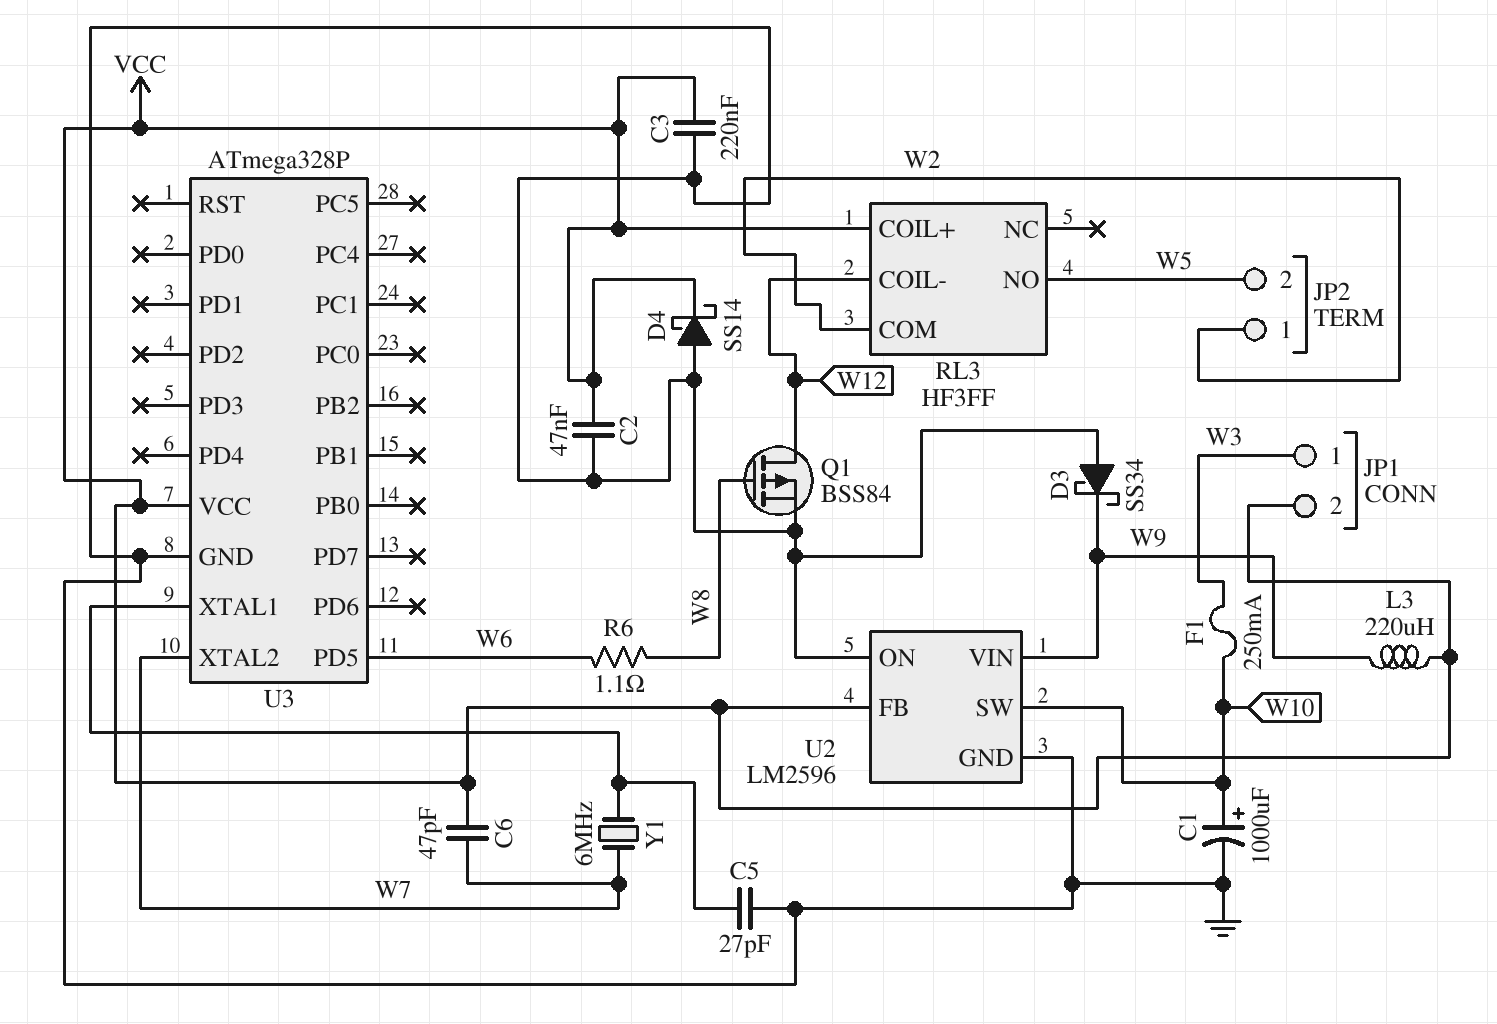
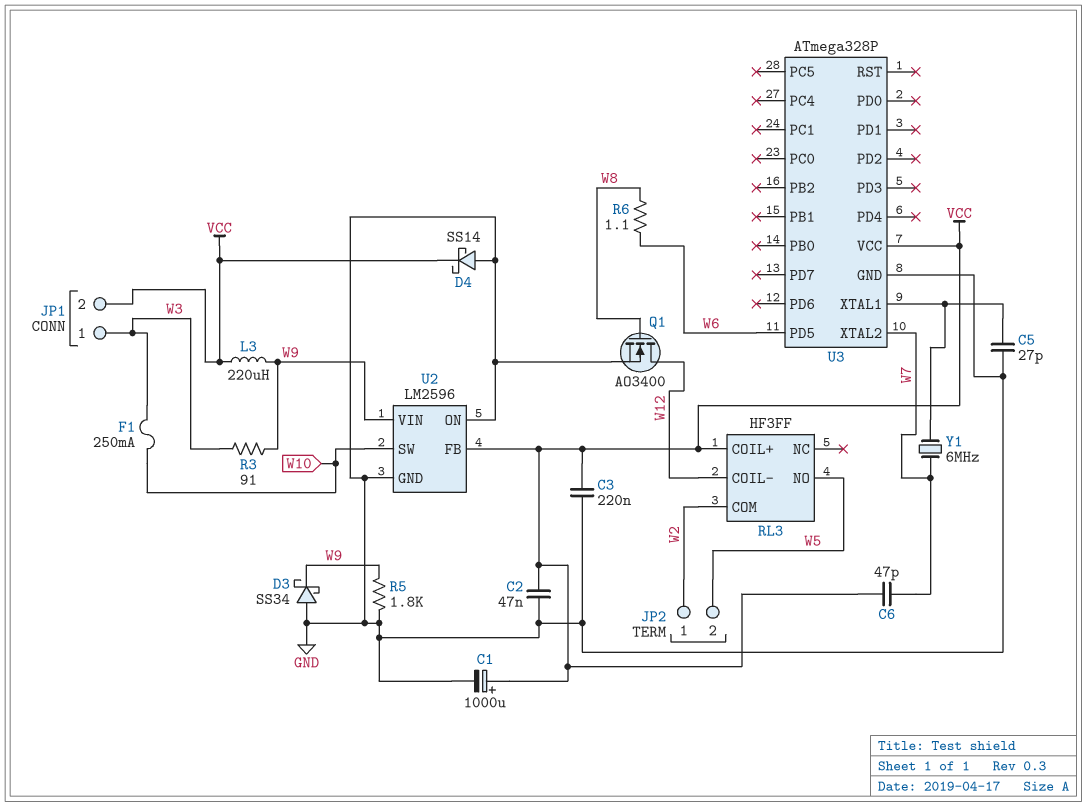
C1: 1000uF (plus W10, minus GND) -> 1000uF (plus VCC, minus GND)
Q1: PMOS BSS84 (G W8, D W12, S GND) -> NMOS AO3400 (G W8, D W12, S GND)
R3: none -> 91 (W3, W9)
R5: none -> 1.8k (GND, W9)

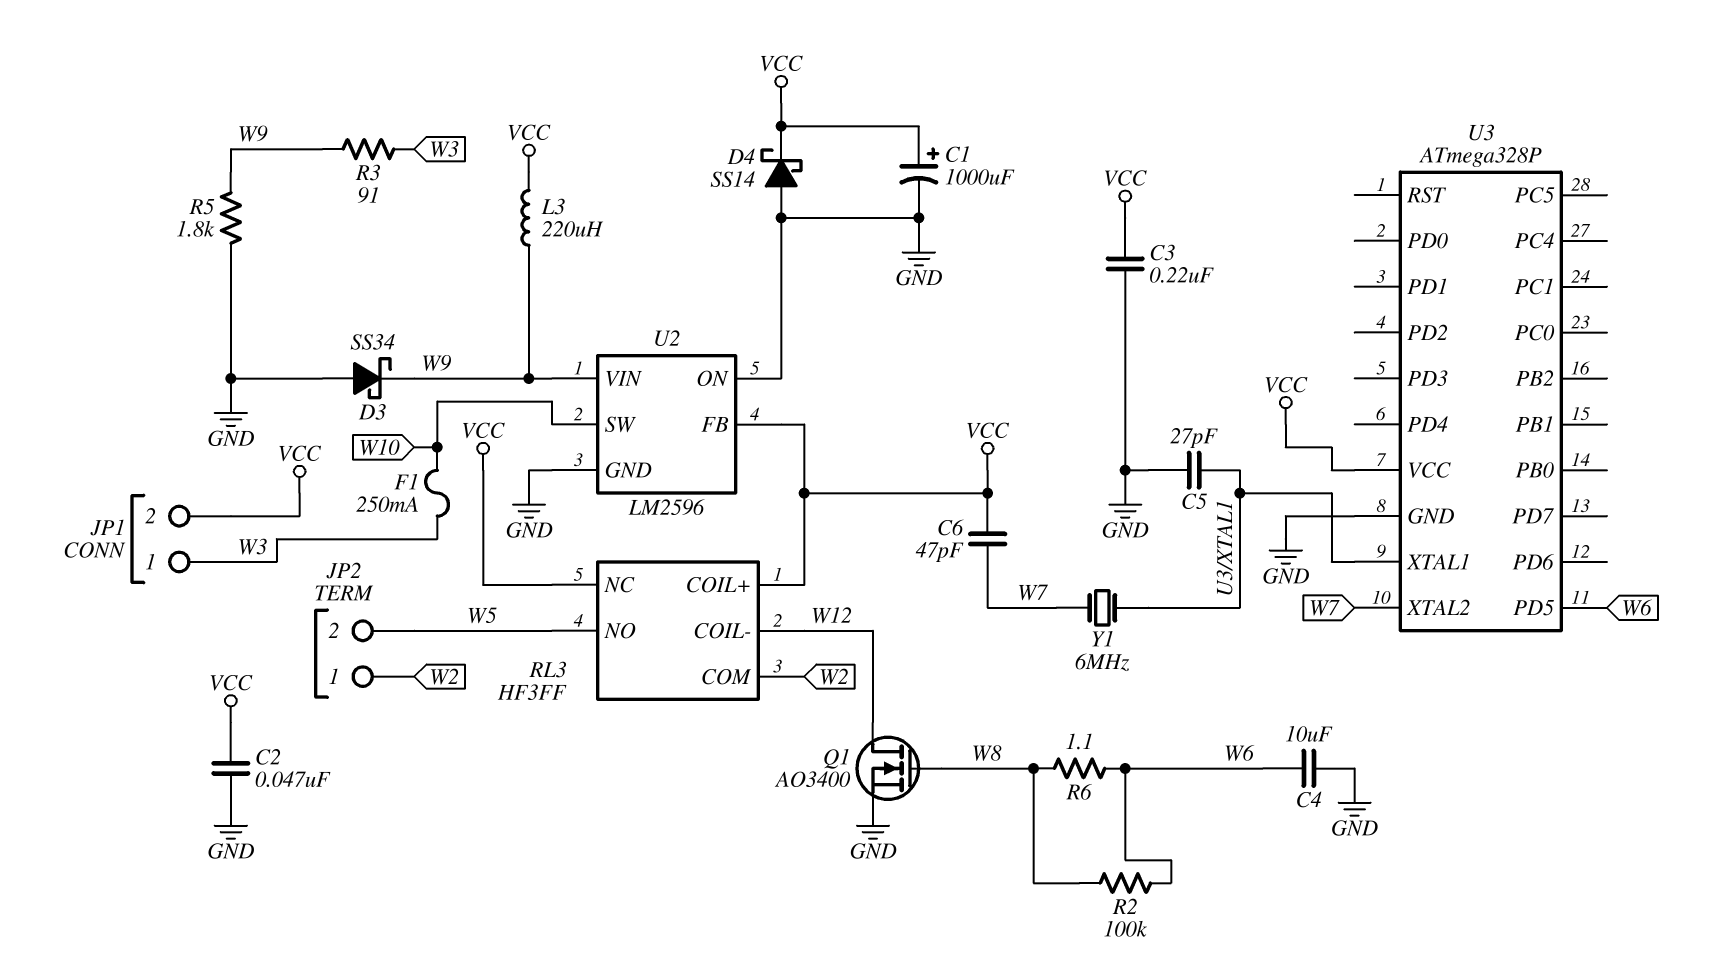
C4: none -> 10uF (GND, W6)
R2: none -> 100k (W6, W8)
RL3 pin NC: none -> VCC

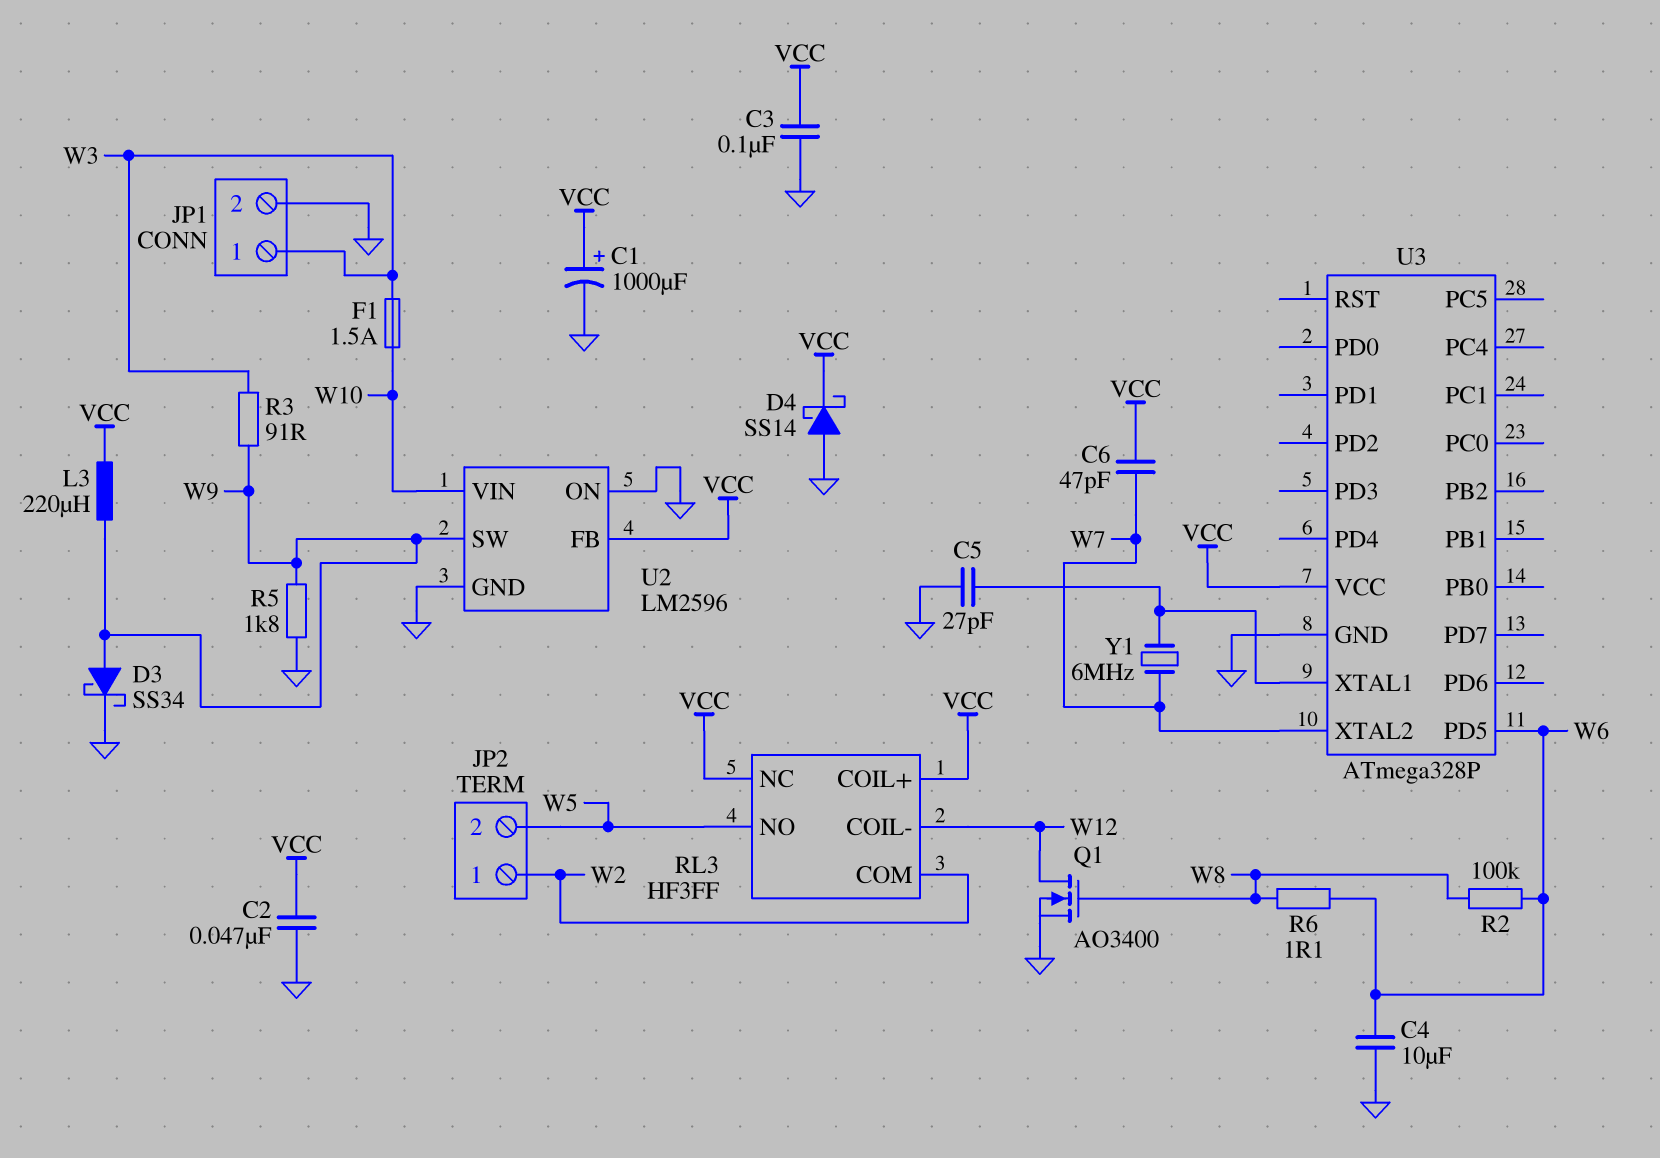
C3: 220nF (GND, VCC) -> 100nF (GND, VCC)
D3: schottky SS34 (A GND, K W9) -> schottky SS34 (A W9, K GND)
F1: 250mA (W3, W10) -> 1.5A (W3, W10)
JP1 pin 2: VCC -> GND
U2 pin SW: W10 -> W9
U2 pin VIN: W9 -> W10

